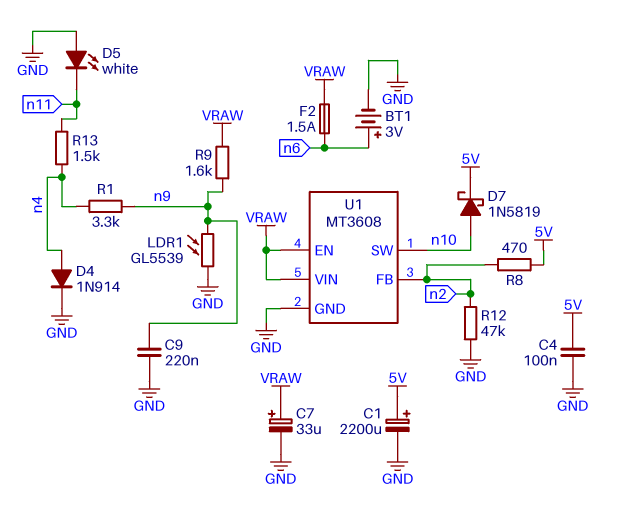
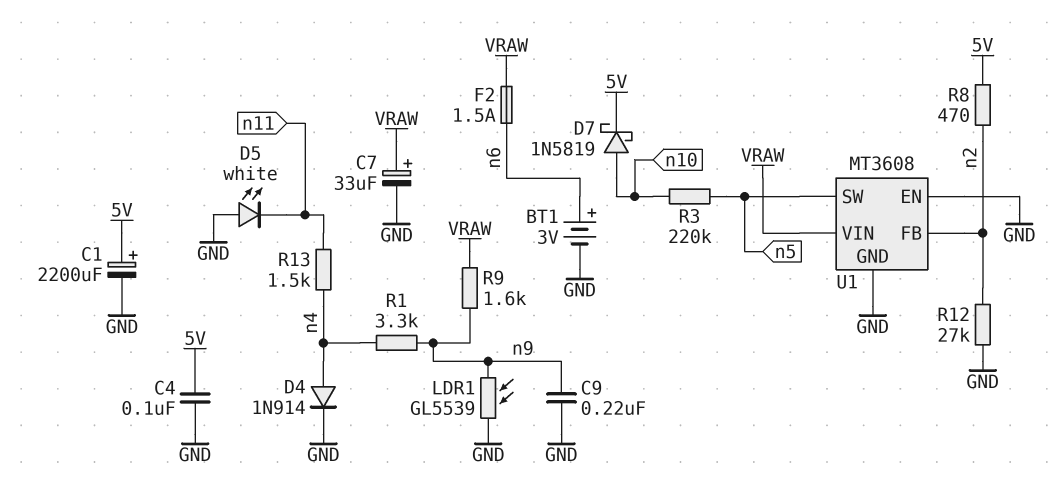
R3: none -> 220k (n5, n10)
R12: 47k (GND, n2) -> 27k (GND, n2)
U1 pin EN: VRAW -> GND
U1 pin SW: n10 -> n5

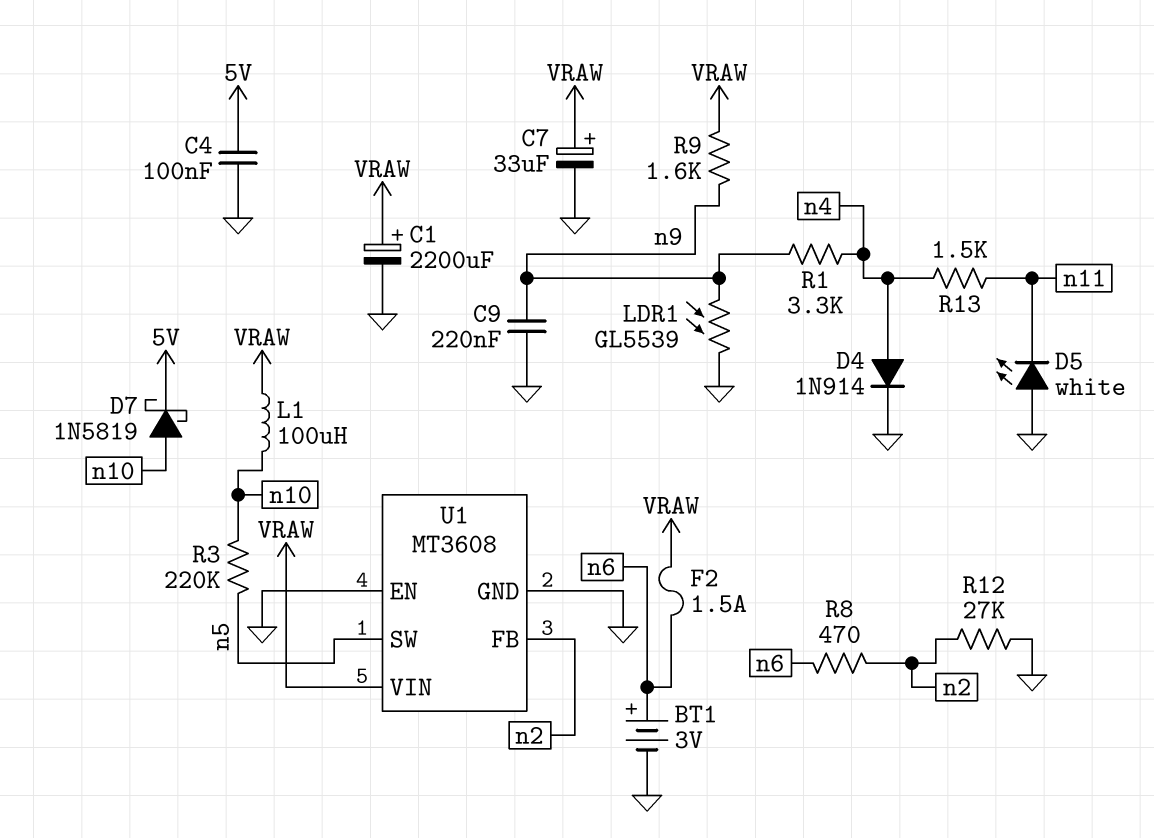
C1: 2200uF (plus 5V, minus GND) -> 2200uF (plus VRAW, minus GND)
L1: none -> 100uH (VRAW, n10)
R8: 470 (5V, n2) -> 470 (n2, n6)

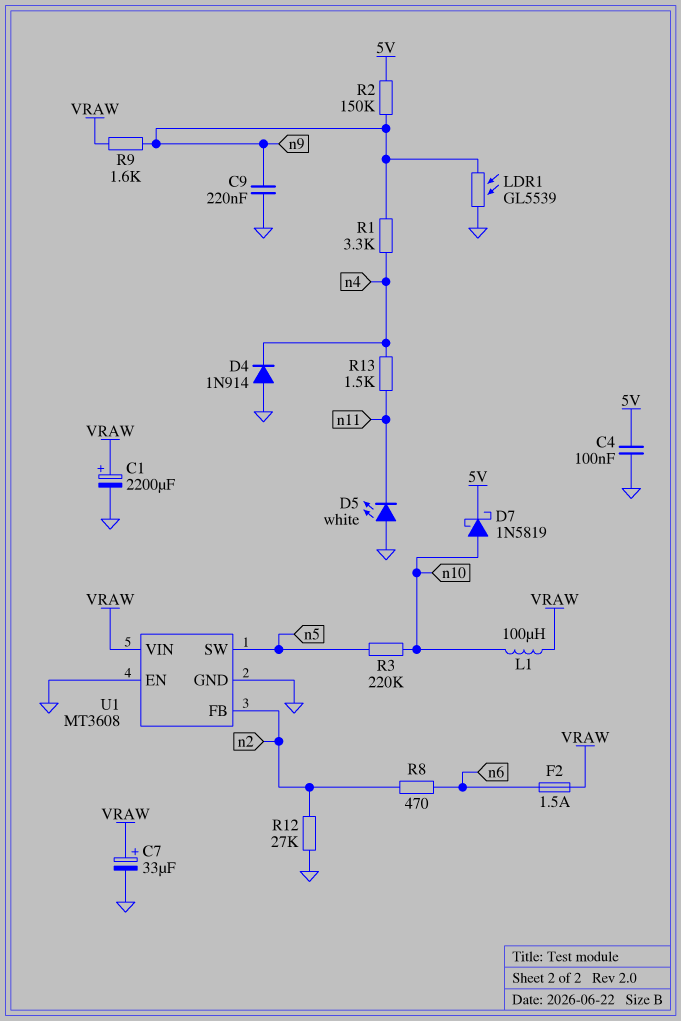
BT1: 3V (plus n6, minus GND) -> none
D4: diode 1N914 (A n4, K GND) -> diode 1N914 (A GND, K n4)
R2: none -> 150k (5V, n9)

